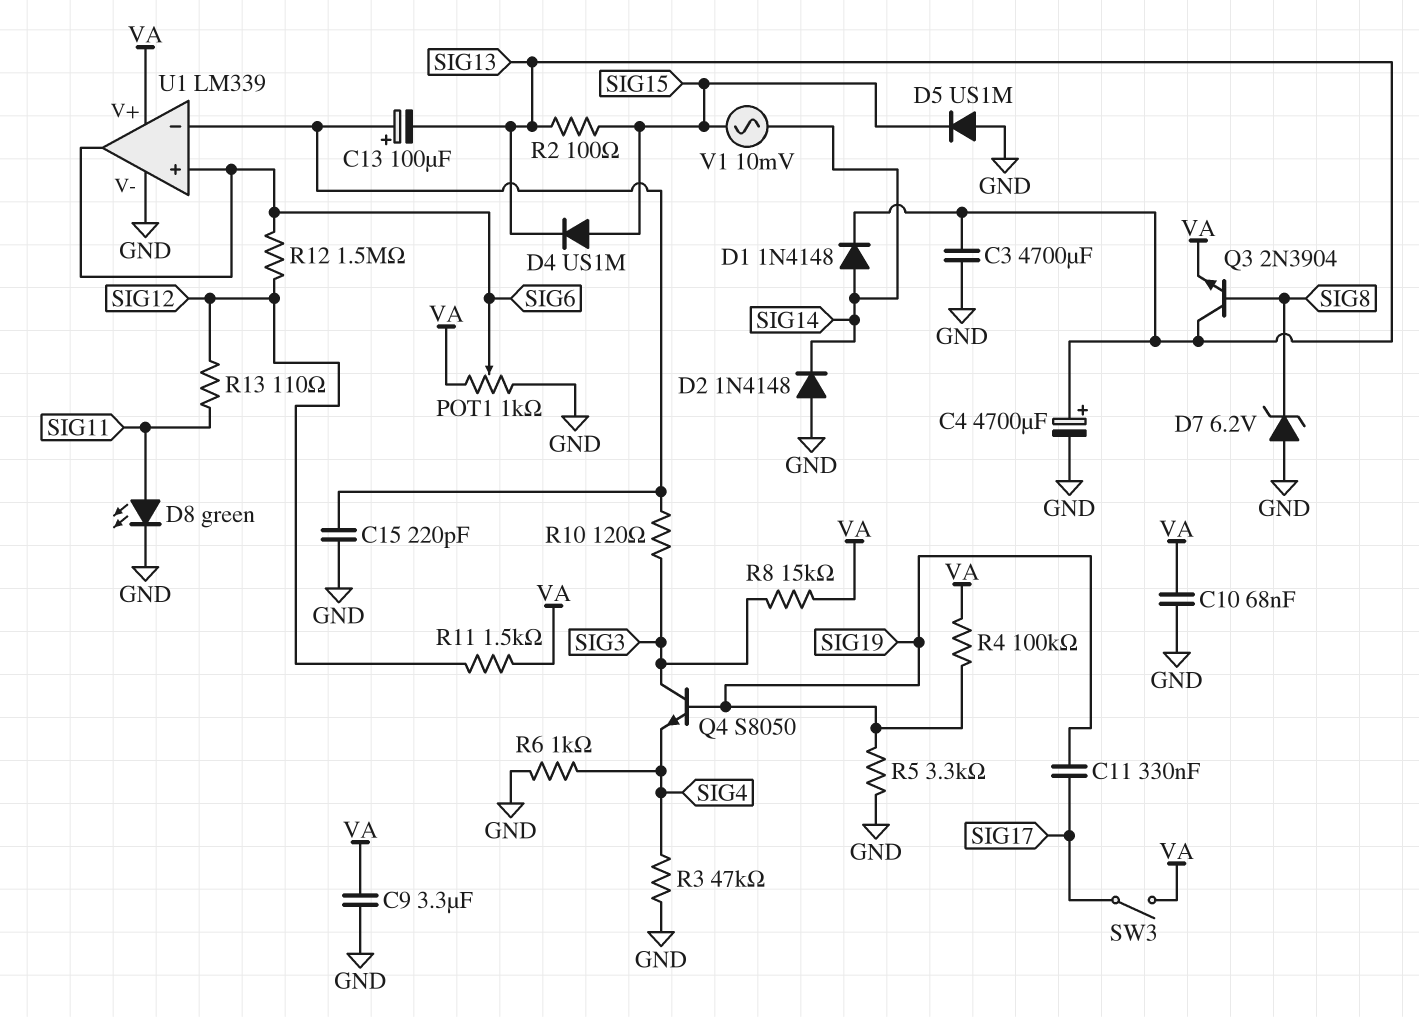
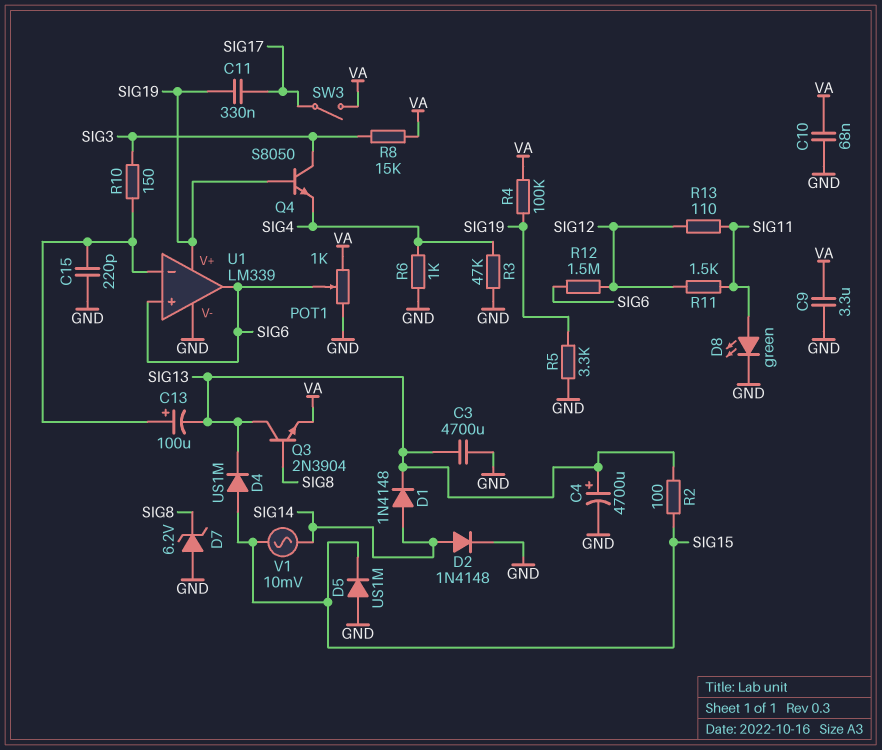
D2: diode 1N4148 (A GND, K SIG14) -> diode 1N4148 (A SIG14, K GND)
R10: 120 (SIG3, U1/in-) -> 150 (SIG3, U1/in-)
R11: 1.5k (SIG12, VA) -> 1.5k (SIG11, SIG12)
U1 pin V+: VA -> SIG19

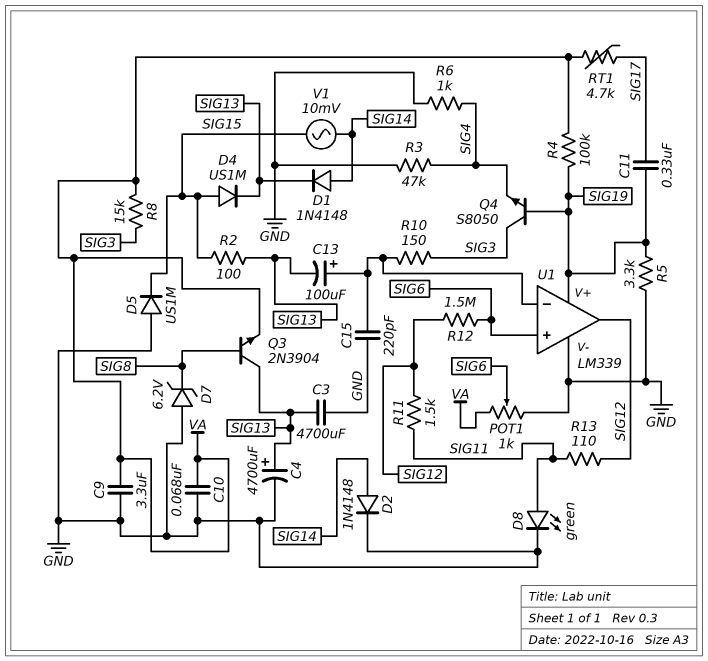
RT1: none -> 4.7k (SIG17, VA)
SW3: switch (SIG17, VA) -> none
U1 pin out: SIG6 -> SIG12

